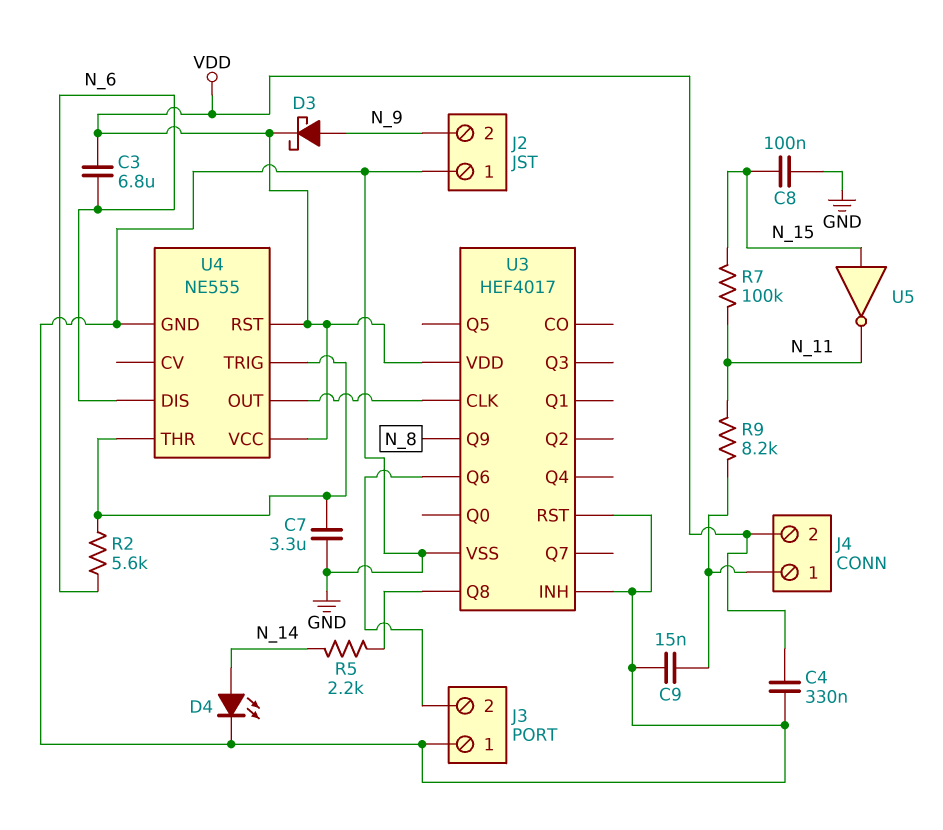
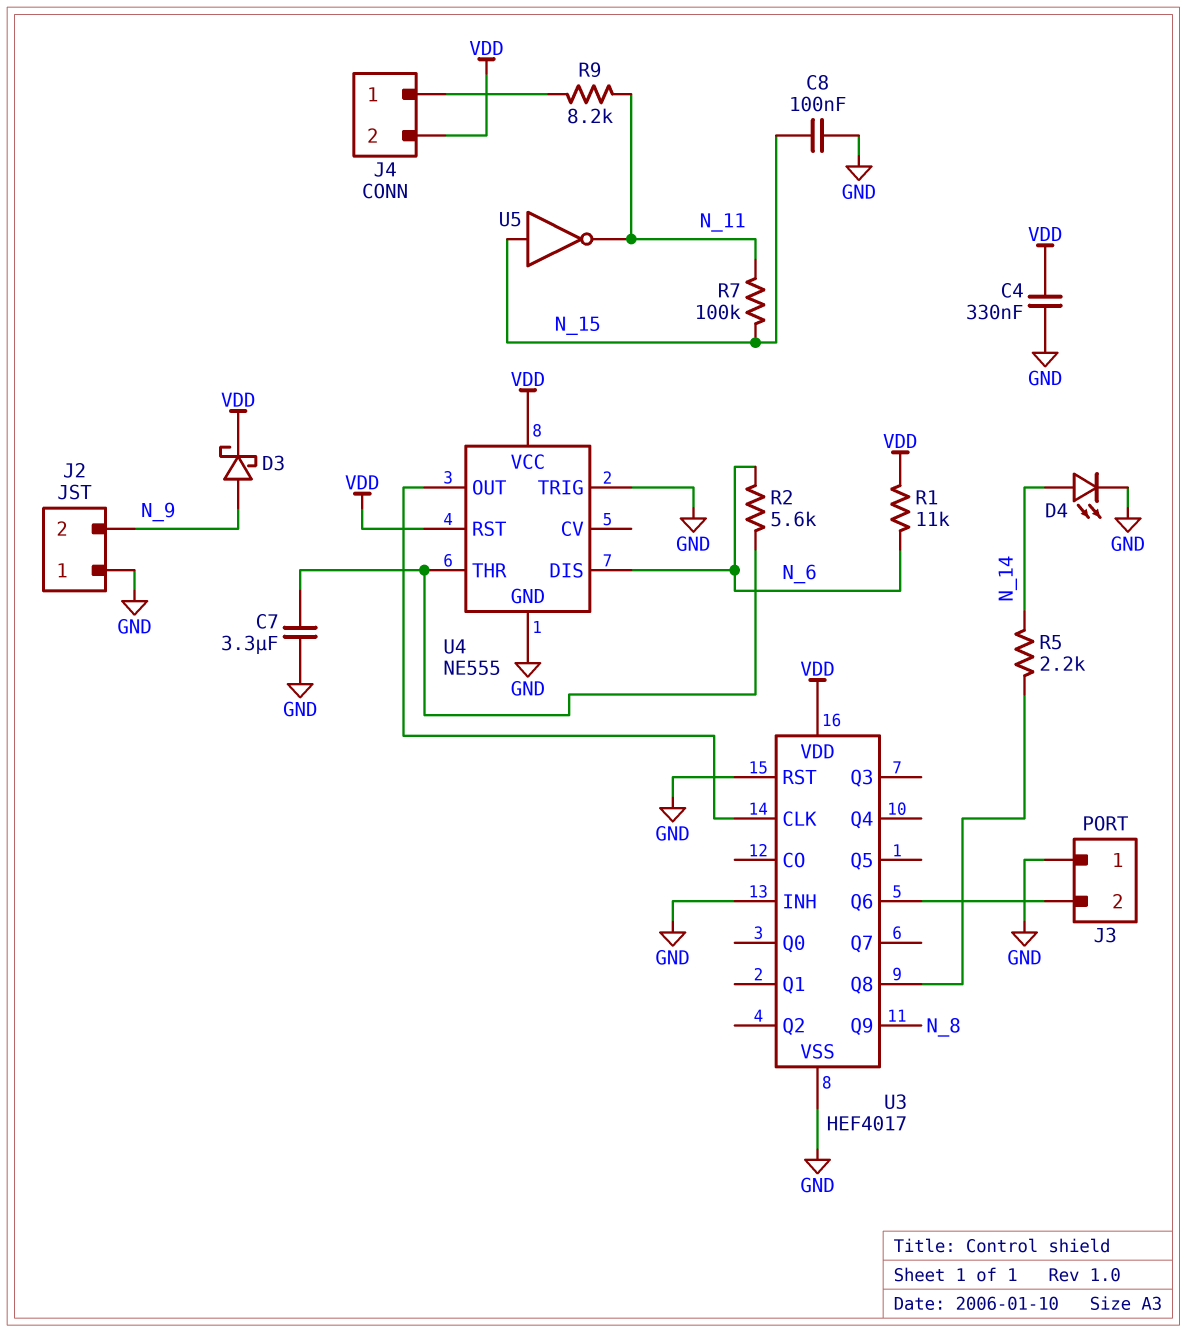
C3: 6.8uF (N_6, VDD) -> none
C9: 15nF (GND, J4/1) -> none
R1: none -> 11k (N_6, VDD)
U4 pin TRIG: U4/THR -> GND

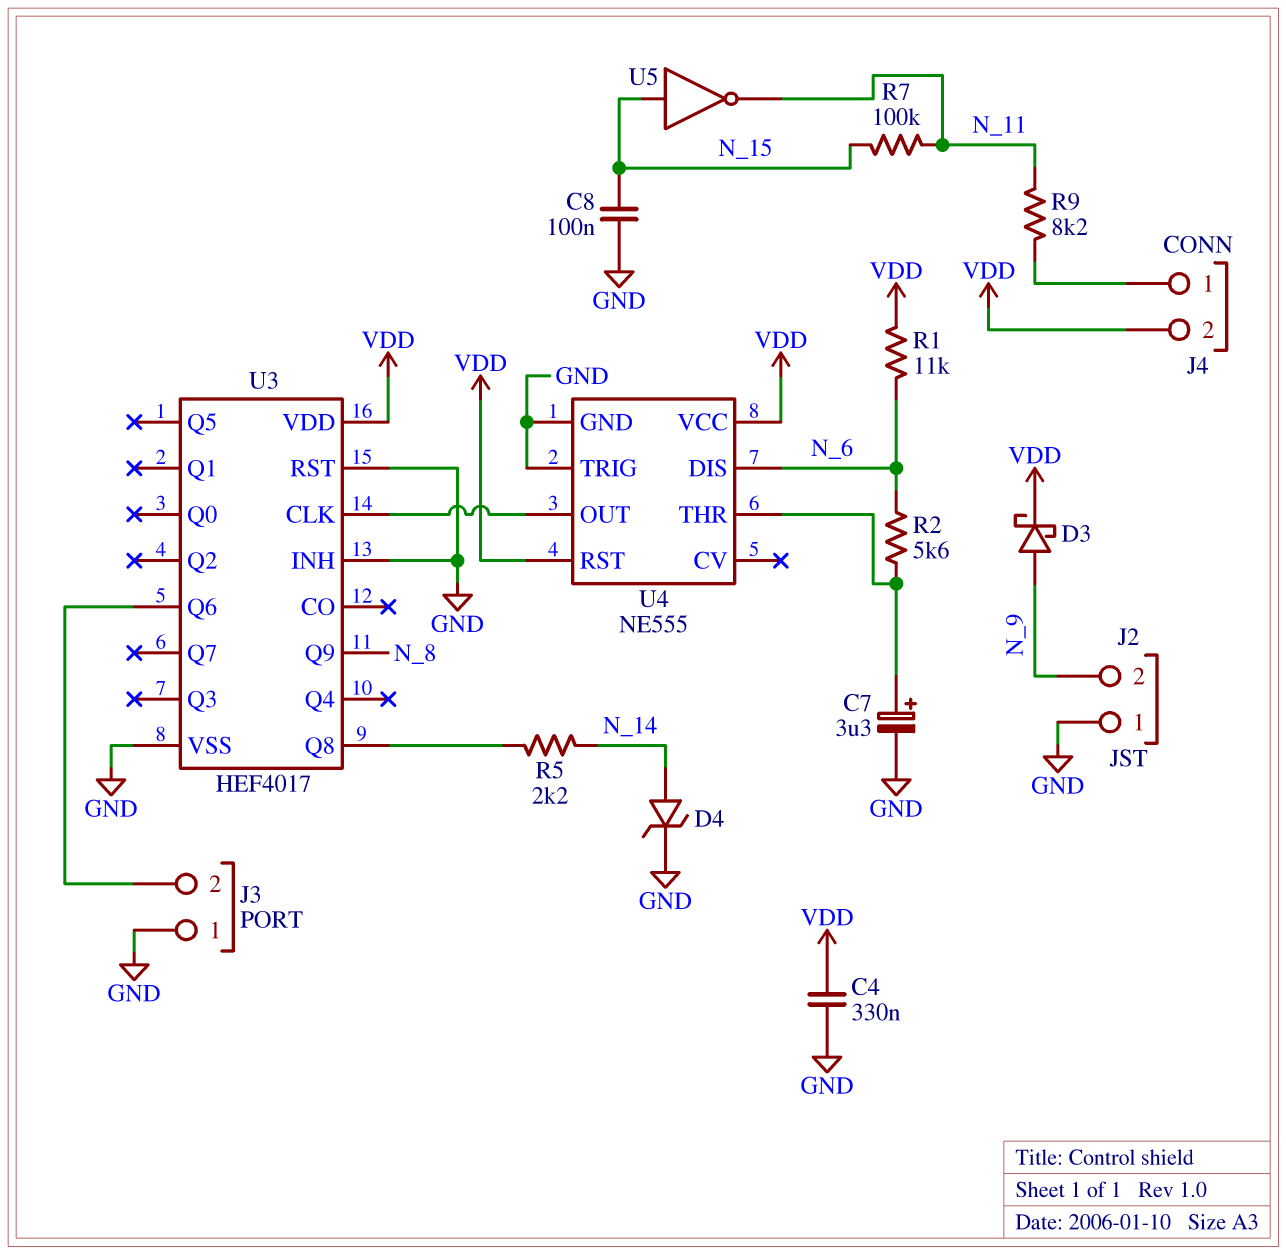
C7: 3.3uF (GND, U4/THR) -> 3.3uF (plus U4/THR, minus GND)
D4: LED (A N_14, K GND) -> zener (A N_14, K GND)

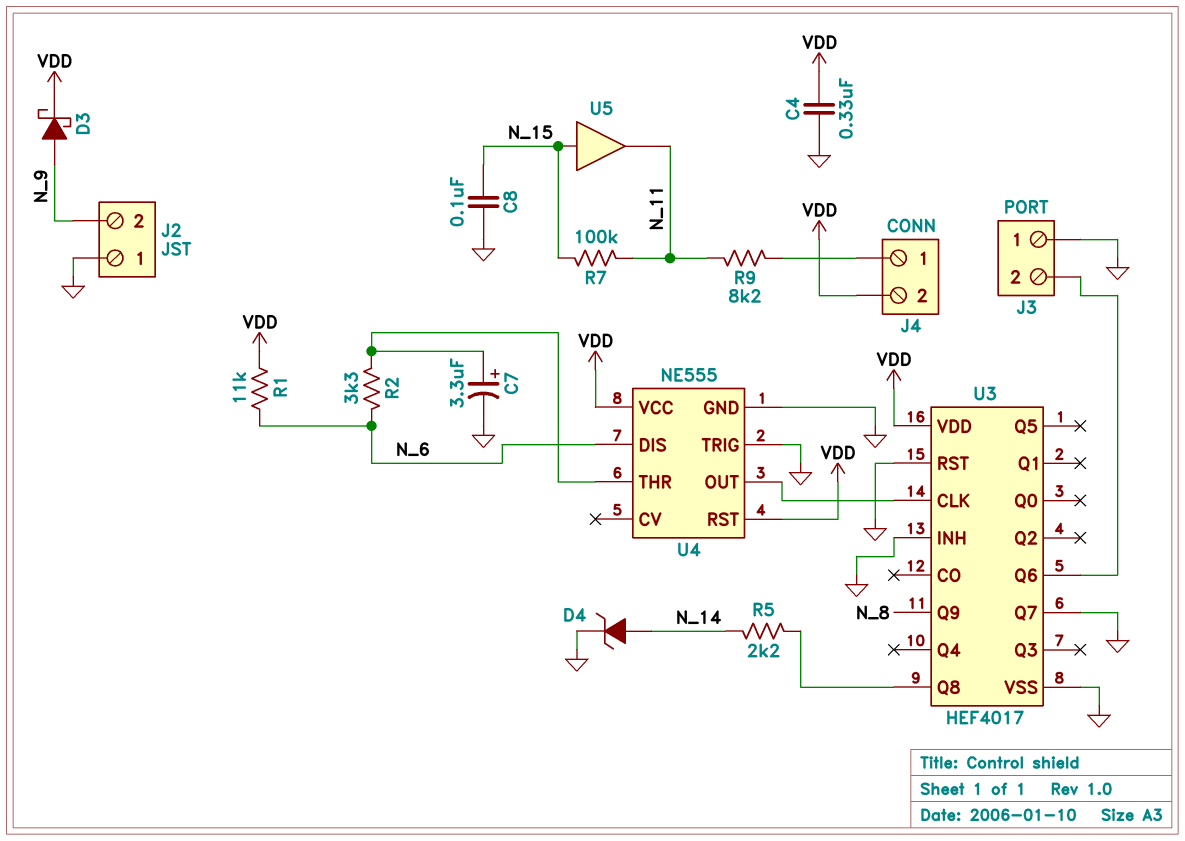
R2: 5.6k (N_6, U4/THR) -> 3.3k (N_6, U4/THR)
U3 pin Q7: none -> GND
U5: NOT (in N_15, out N_11) -> buffer (in N_15, out N_11)

